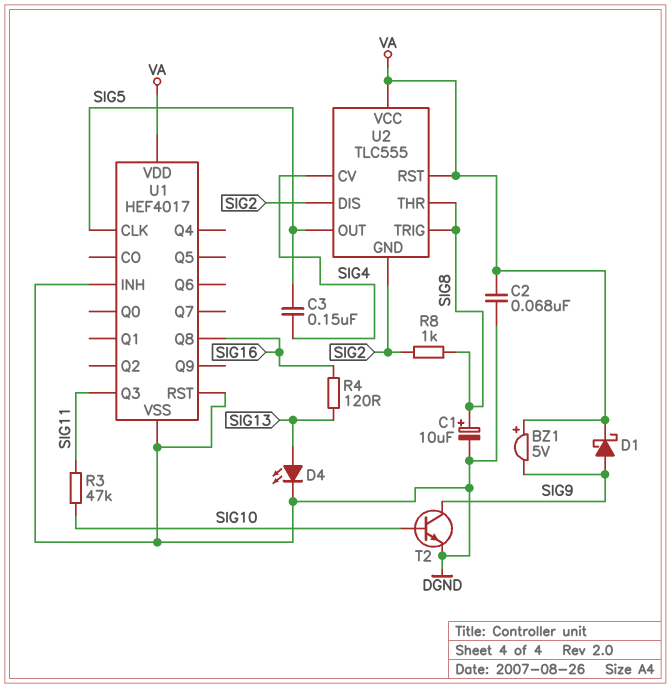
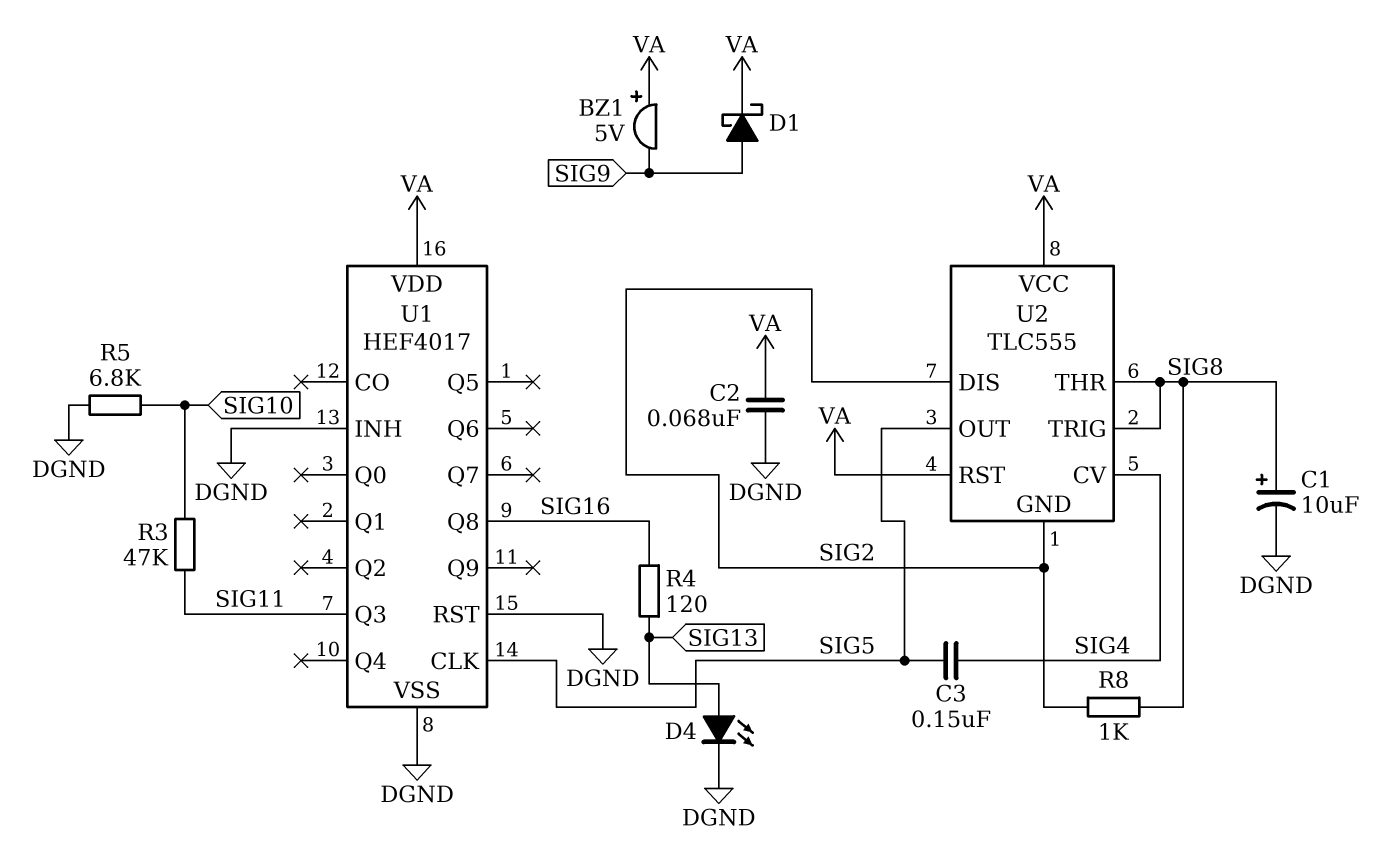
R5: none -> 6.8k (DGND, SIG10)
T2: NPN (B SIG10, C SIG9, E DGND) -> none

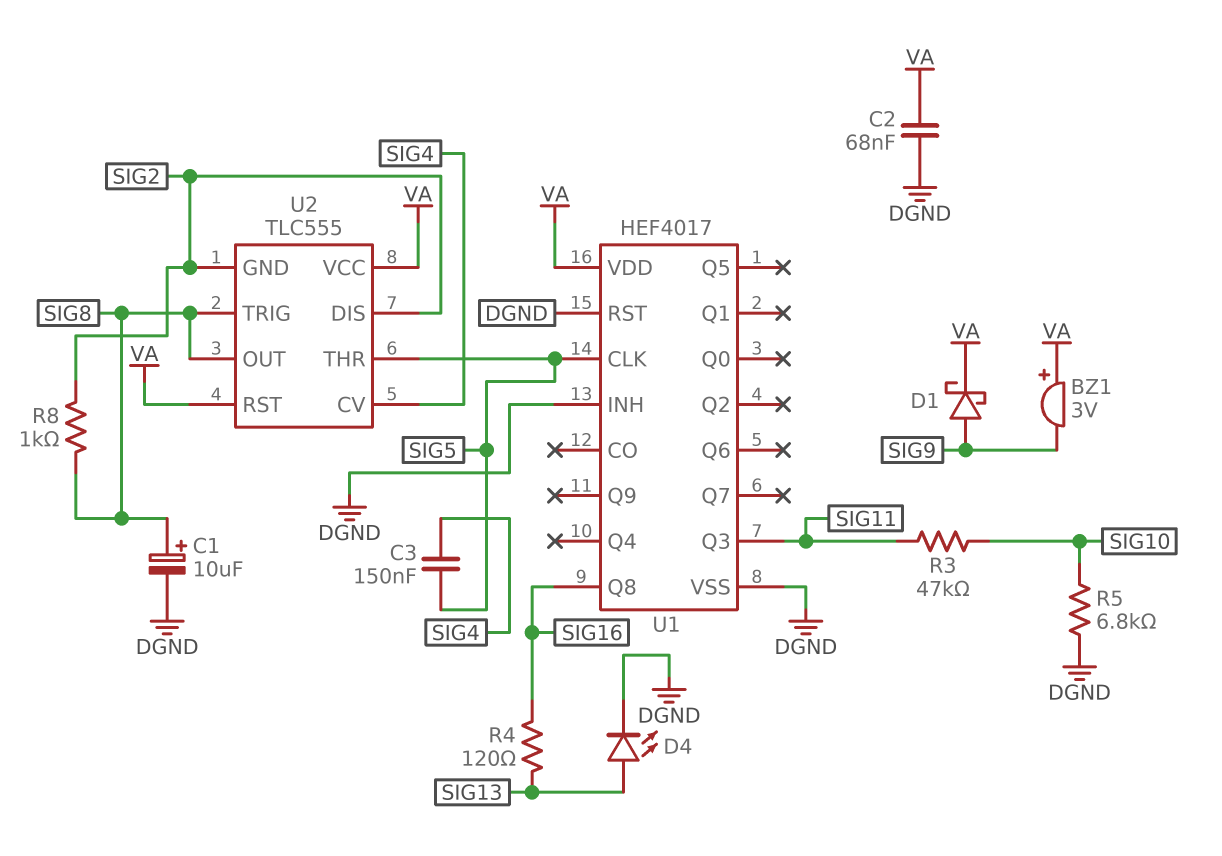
BZ1: buzzer 5V (plus VA, minus SIG9) -> buzzer 3V (plus VA, minus SIG9)
U2 pin OUT: SIG5 -> SIG8
U2 pin THR: SIG8 -> SIG5

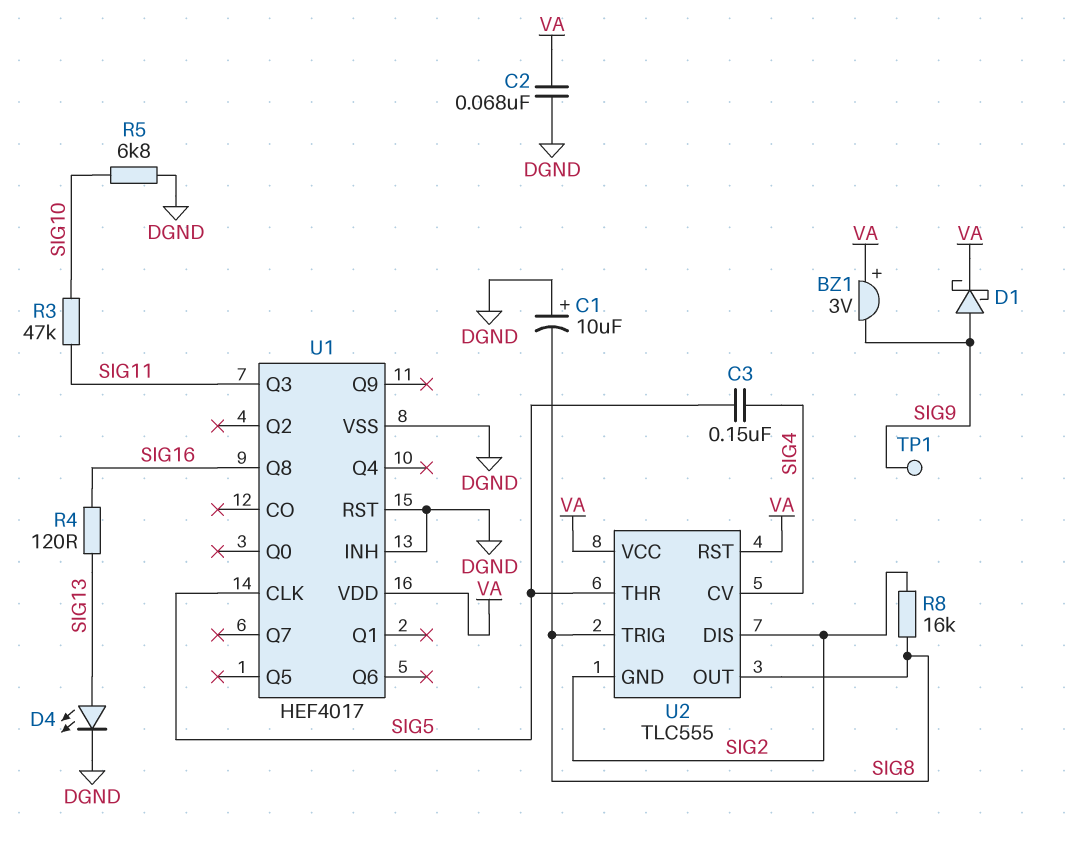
C1: 10uF (plus SIG8, minus DGND) -> 10uF (plus DGND, minus SIG8)
R8: 1k (SIG2, SIG8) -> 16k (SIG2, SIG8)
TP1: none -> test point (SIG9)

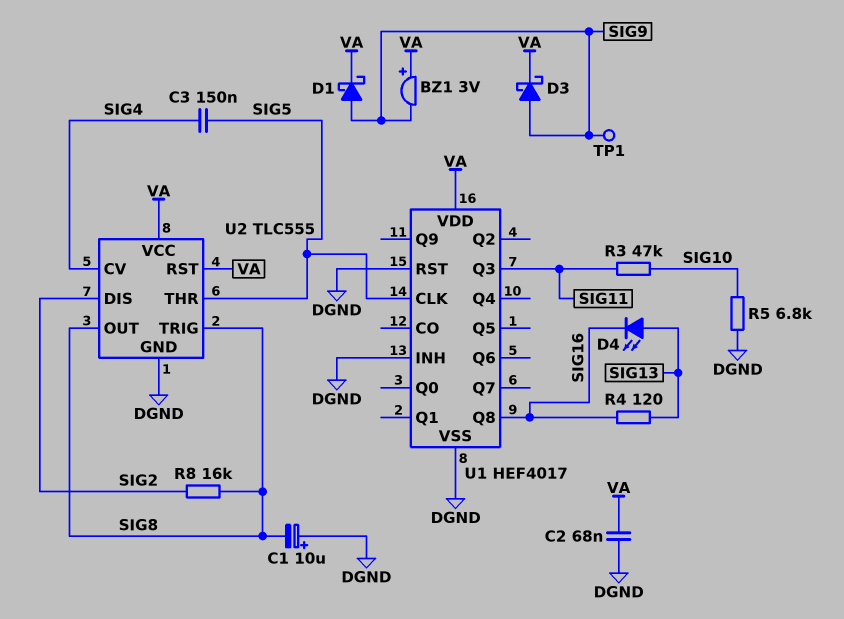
D3: none -> schottky (A SIG9, K VA)
D4: LED (A SIG13, K DGND) -> LED (A SIG13, K SIG16)
U2 pin GND: SIG2 -> DGND

